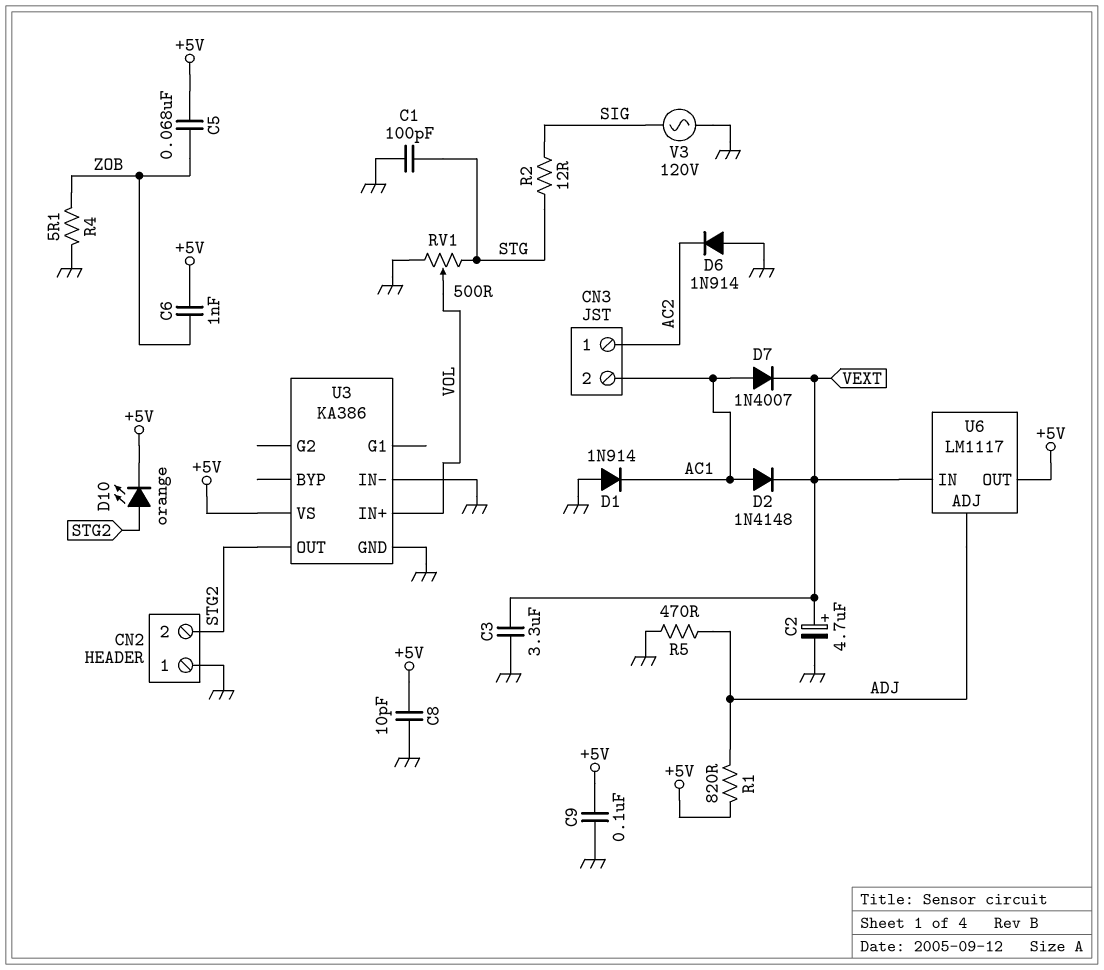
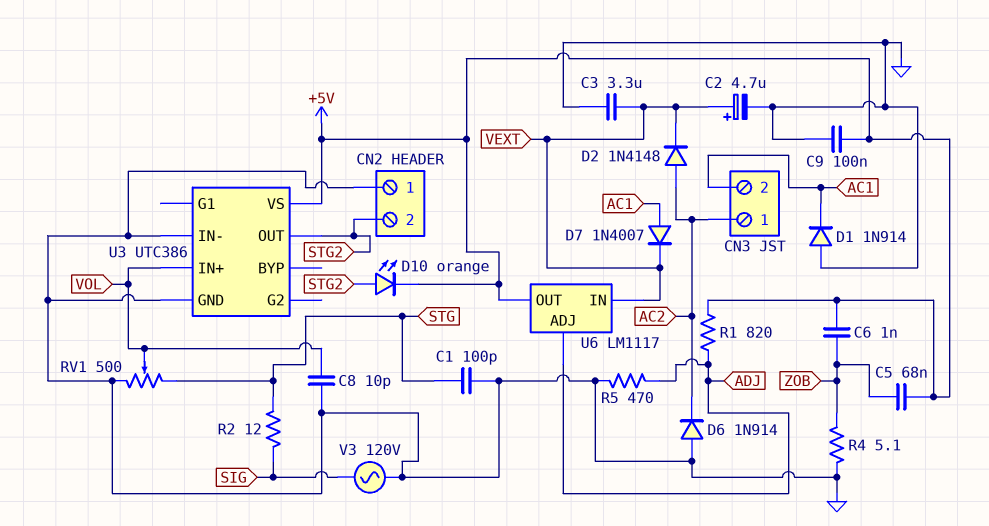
C8: 10pF (+5V, GND) -> 10pF (GND, VOL)
D2: diode 1N4148 (A AC1, K VEXT) -> diode 1N4148 (A AC2, K VEXT)
U3: KA386 -> UTC386

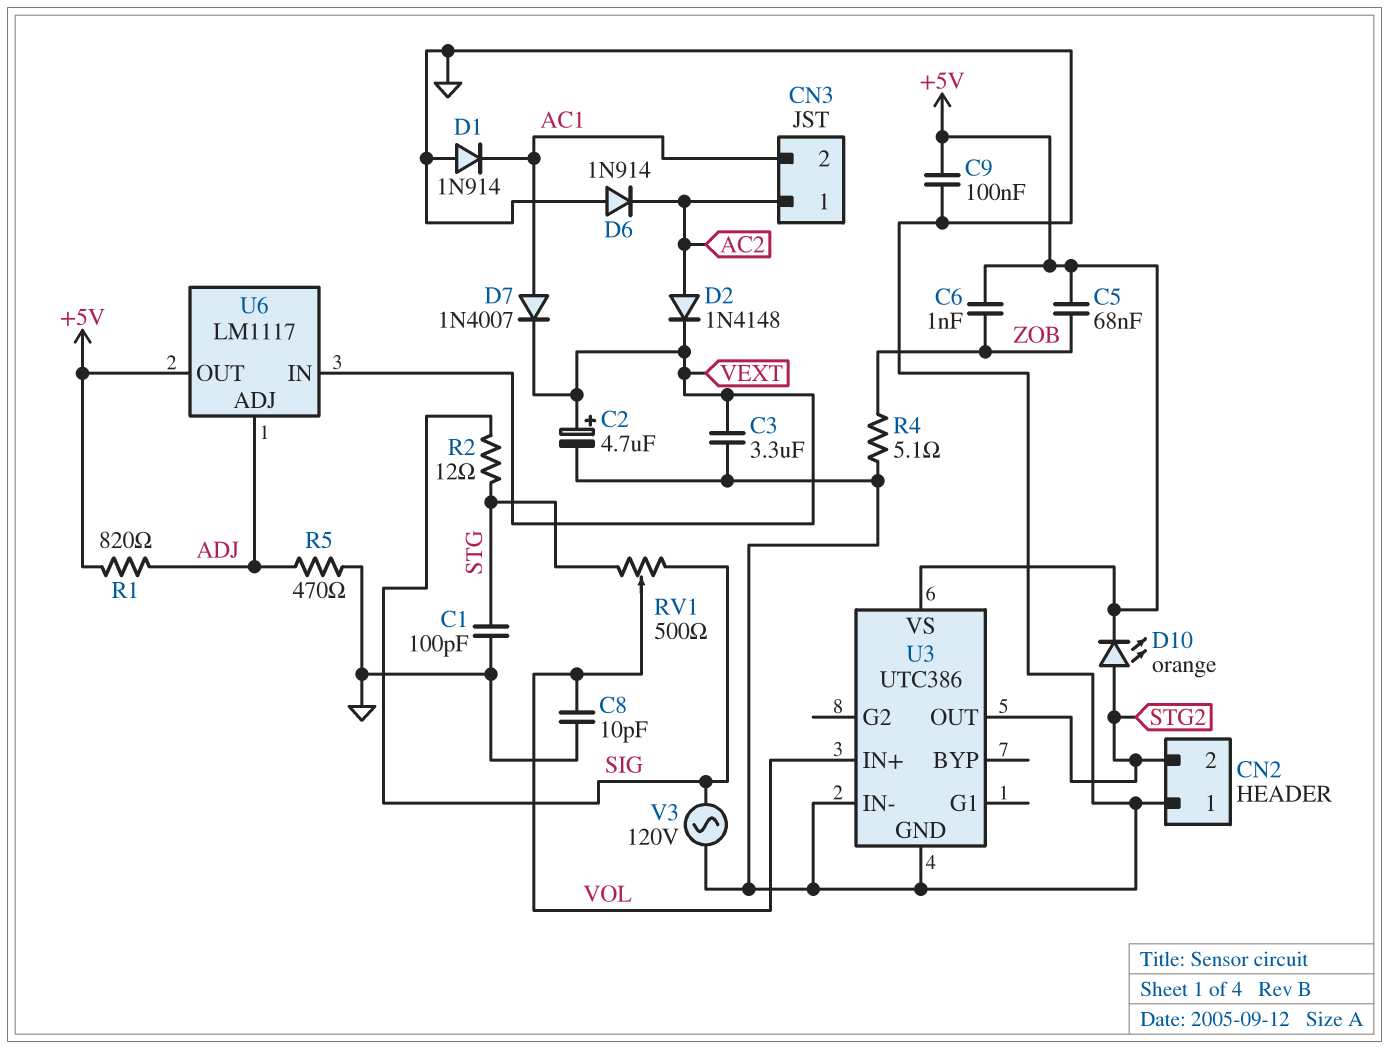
RV1: 500 (GND, STG, wiper VOL) -> 500 (SIG, STG, wiper VOL)

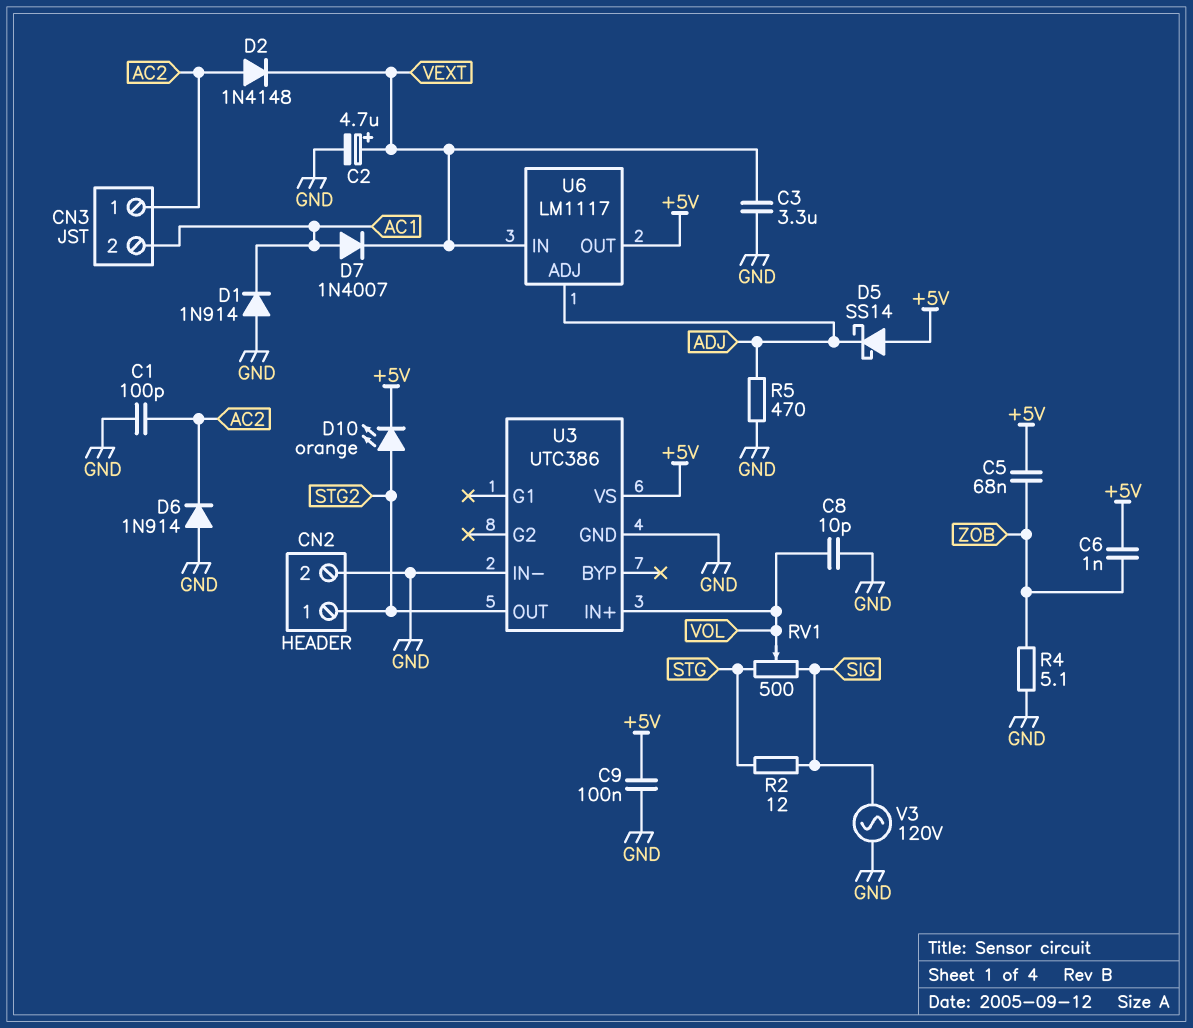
C1: 100pF (GND, STG) -> 100pF (AC2, GND)
CN2 pin 1: GND -> STG2
CN2 pin 2: STG2 -> GND
D5: none -> schottky SS14 (A +5V, K ADJ)
R1: 820 (+5V, ADJ) -> none

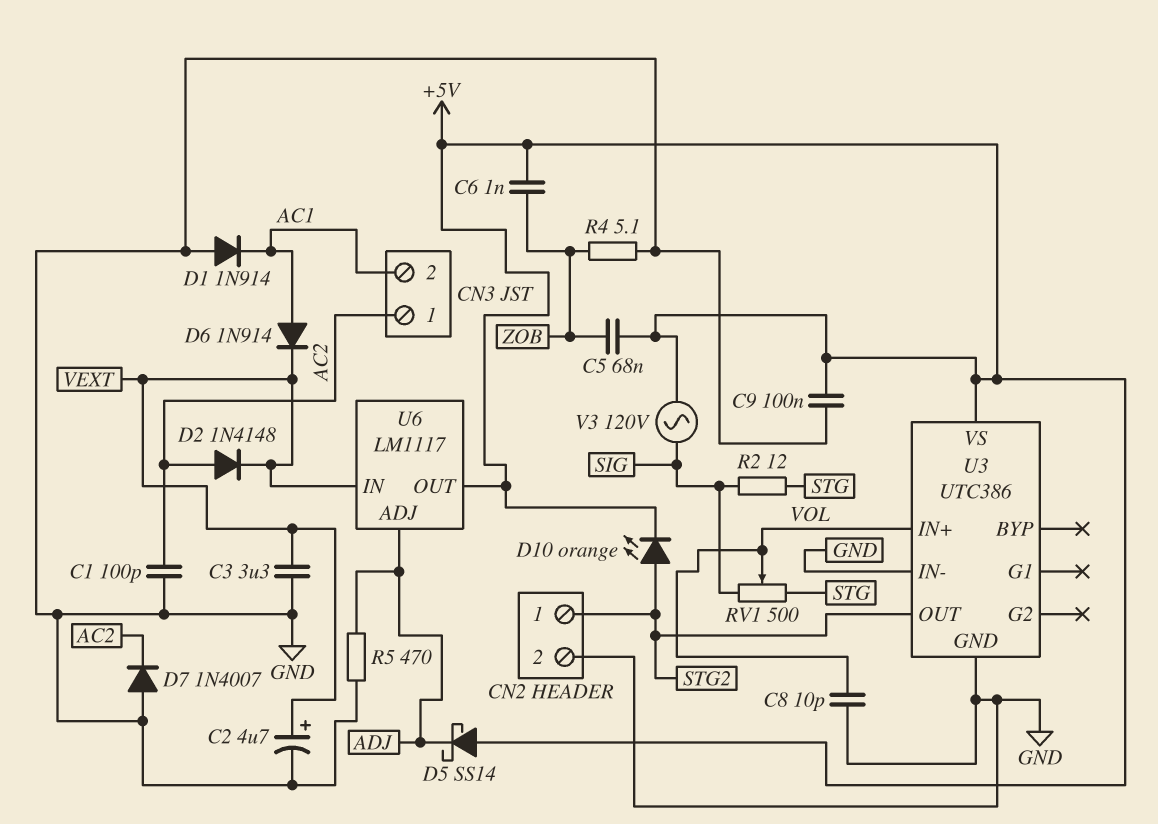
D6: diode 1N914 (A GND, K AC2) -> diode 1N914 (A AC1, K VEXT)
D7: diode 1N4007 (A AC1, K VEXT) -> diode 1N4007 (A GND, K AC2)
V3: AC 120V (GND, SIG) -> AC 120V (+5V, SIG)

